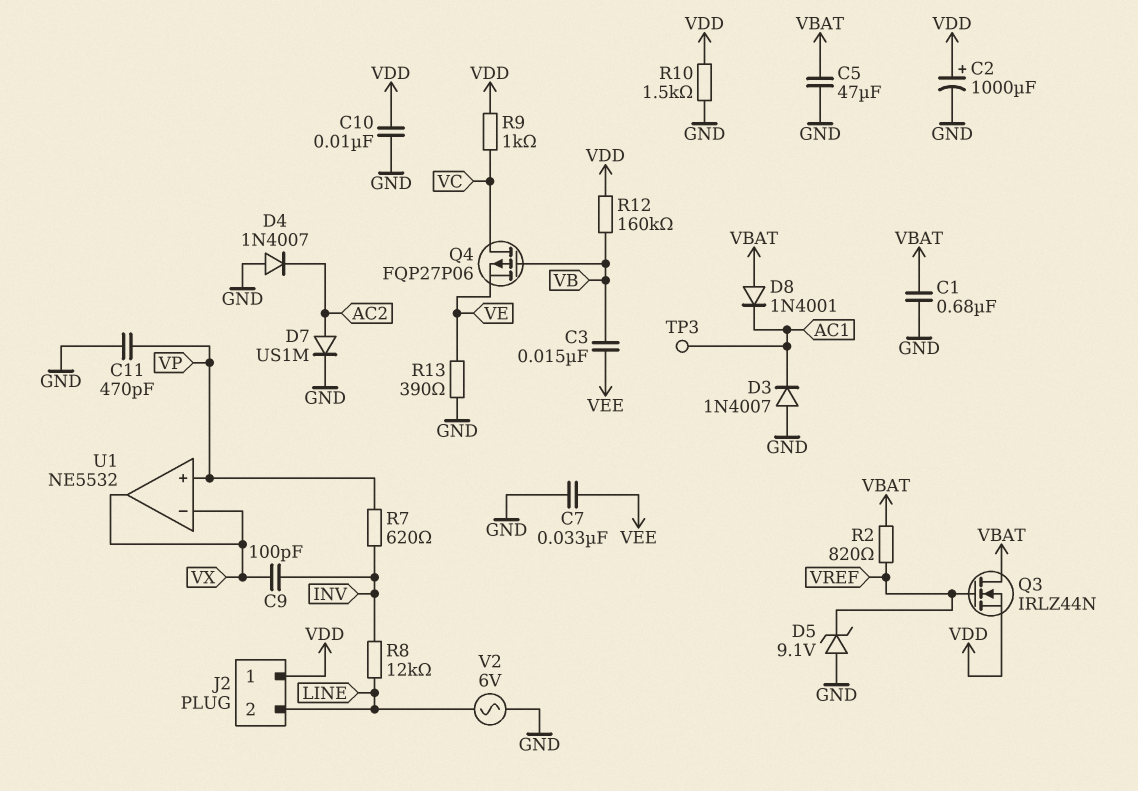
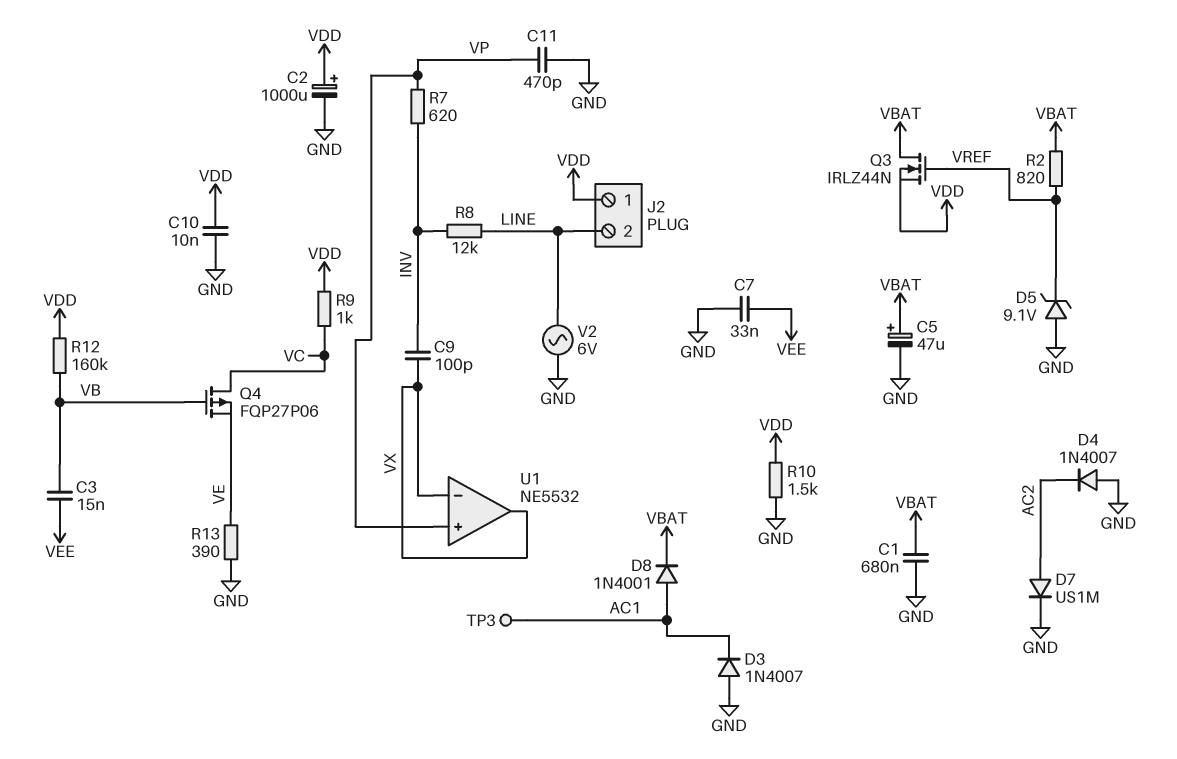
C5: 47uF (GND, VBAT) -> 47uF (plus VBAT, minus GND)
D8: diode 1N4001 (A VBAT, K AC1) -> diode 1N4001 (A AC1, K VBAT)

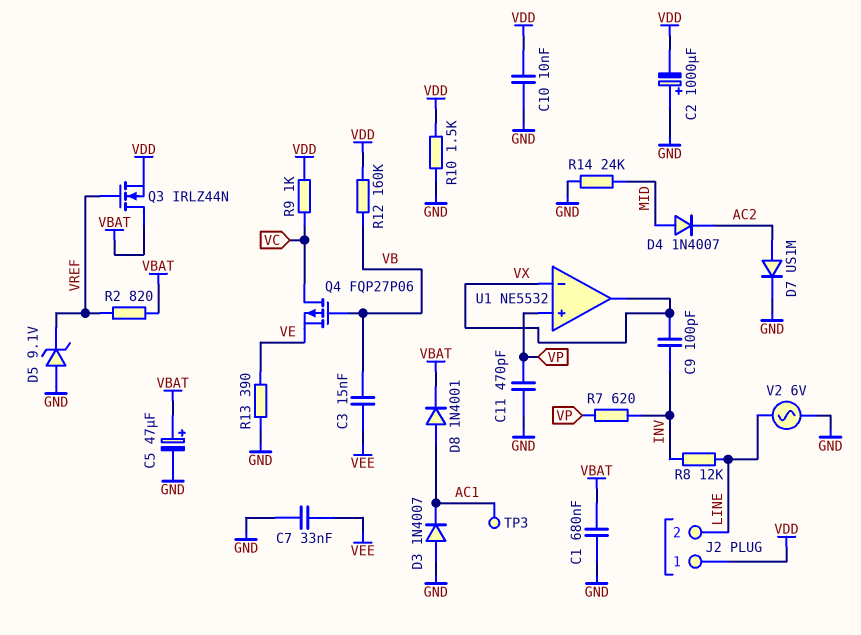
C2: 1000uF (plus VDD, minus GND) -> 1000uF (plus GND, minus VDD)
D4: diode 1N4007 (A GND, K AC2) -> diode 1N4007 (A MID, K AC2)
R14: none -> 24k (GND, MID)

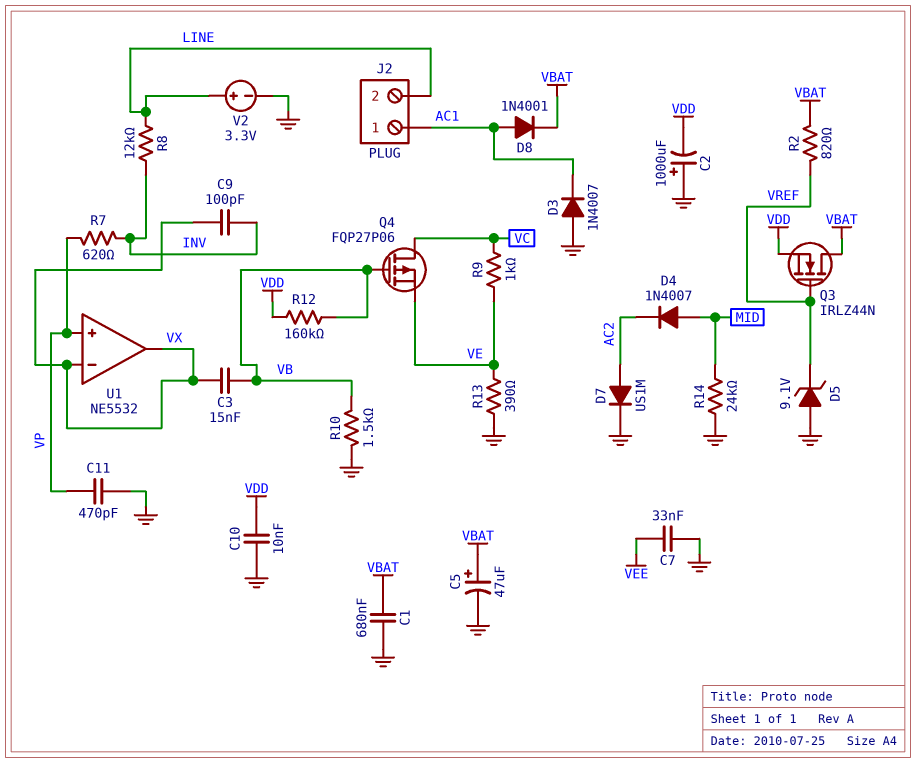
C3: 15nF (VB, VEE) -> 15nF (VB, VX)
J2 pin 1: VDD -> AC1
R9: 1k (VC, VDD) -> 1k (VC, VE)
R10: 1.5k (GND, VDD) -> 1.5k (GND, VB)
TP3: test point (AC1) -> none
V2: AC 6V (GND, LINE) -> 3.3V (plus LINE, minus GND)

